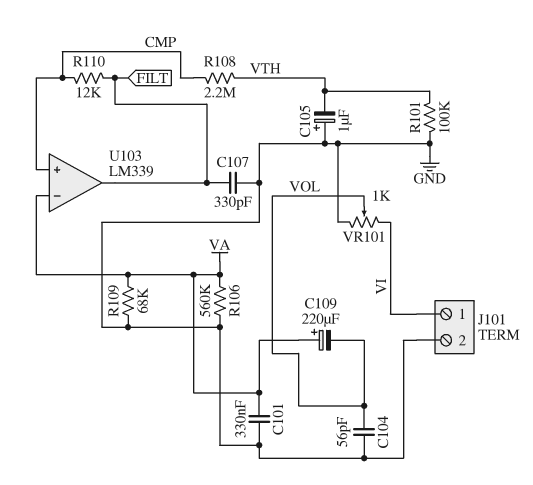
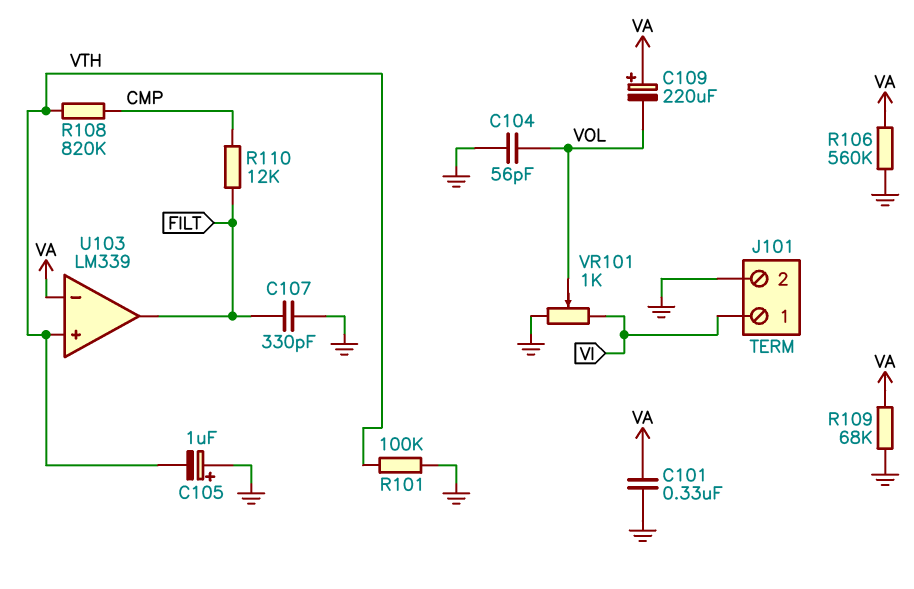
R108: 2.2M (CMP, VTH) -> 820k (CMP, VTH)
U103 pin in+: CMP -> VTH

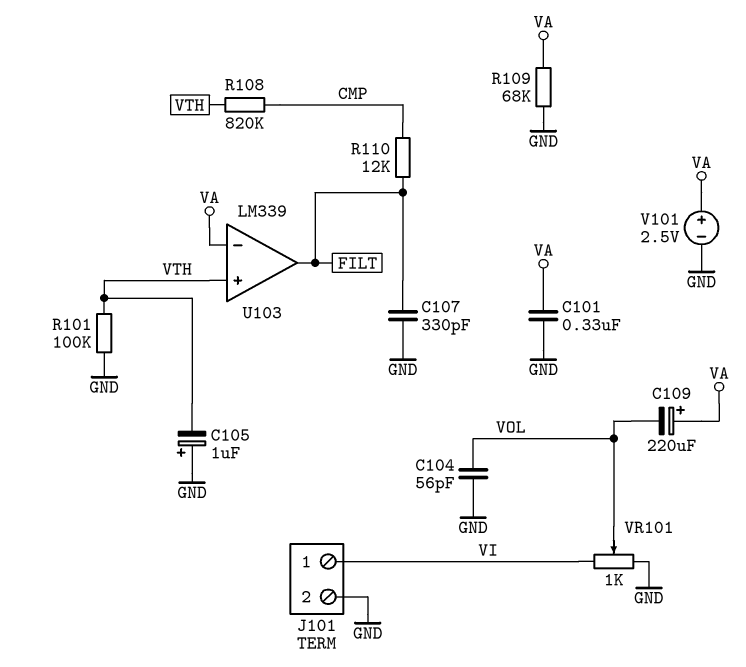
R106: 560k (GND, VA) -> none
V101: none -> 2.5V (plus VA, minus GND)

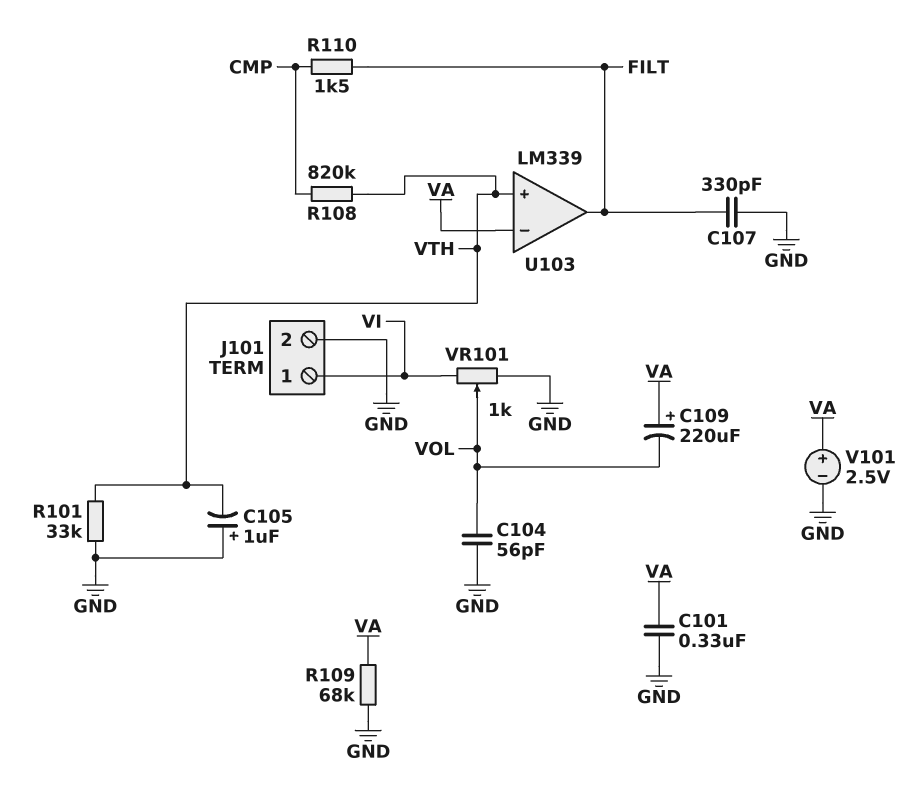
R101: 100k (GND, VTH) -> 33k (GND, VTH)
R110: 12k (CMP, FILT) -> 1.5k (CMP, FILT)

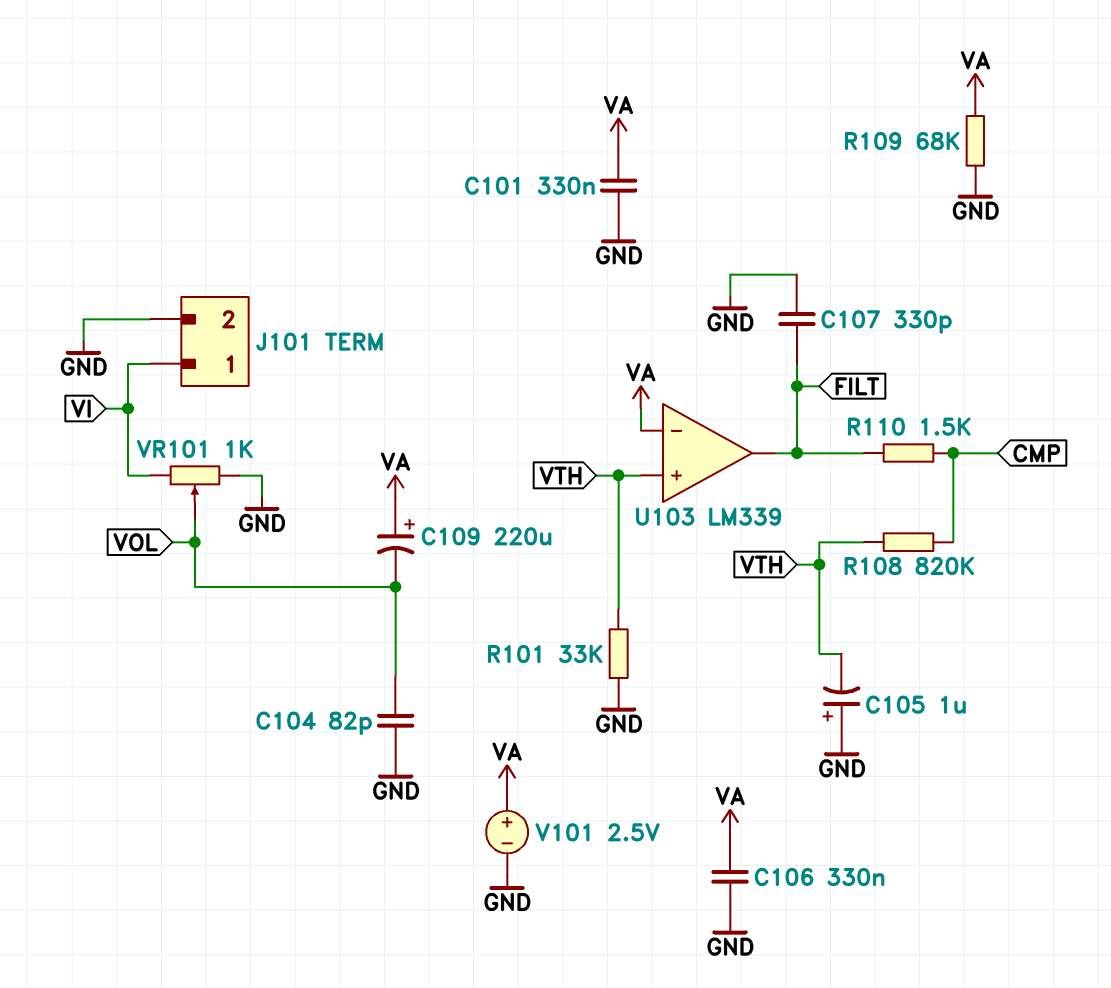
C104: 56pF (GND, VOL) -> 82pF (GND, VOL)
C106: none -> 330nF (GND, VA)

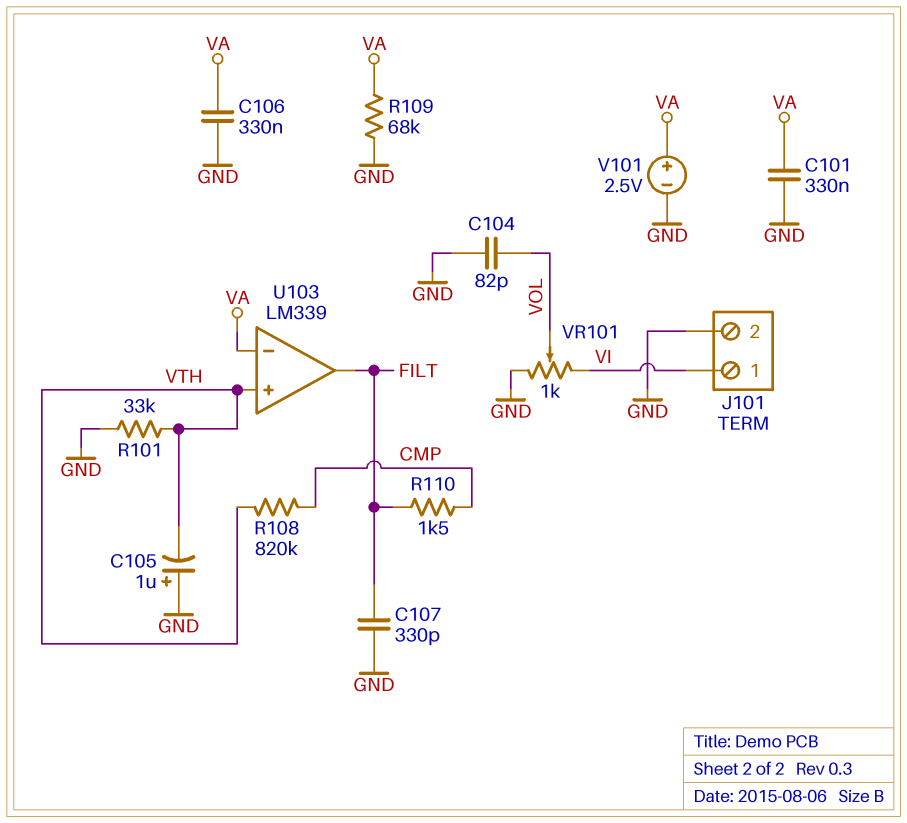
C109: 220uF (plus VA, minus VOL) -> none

